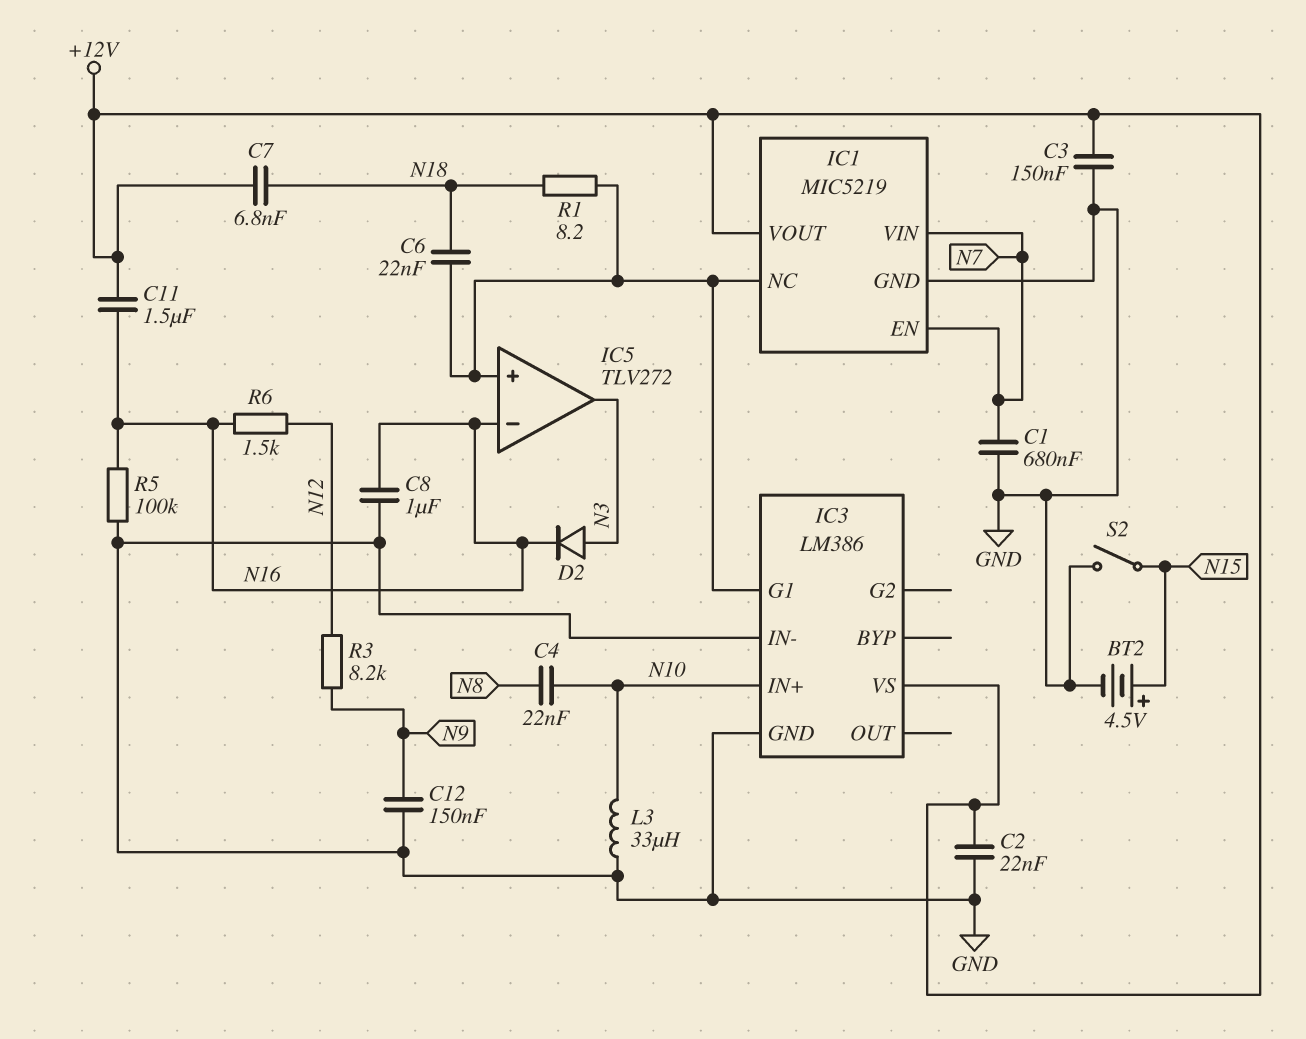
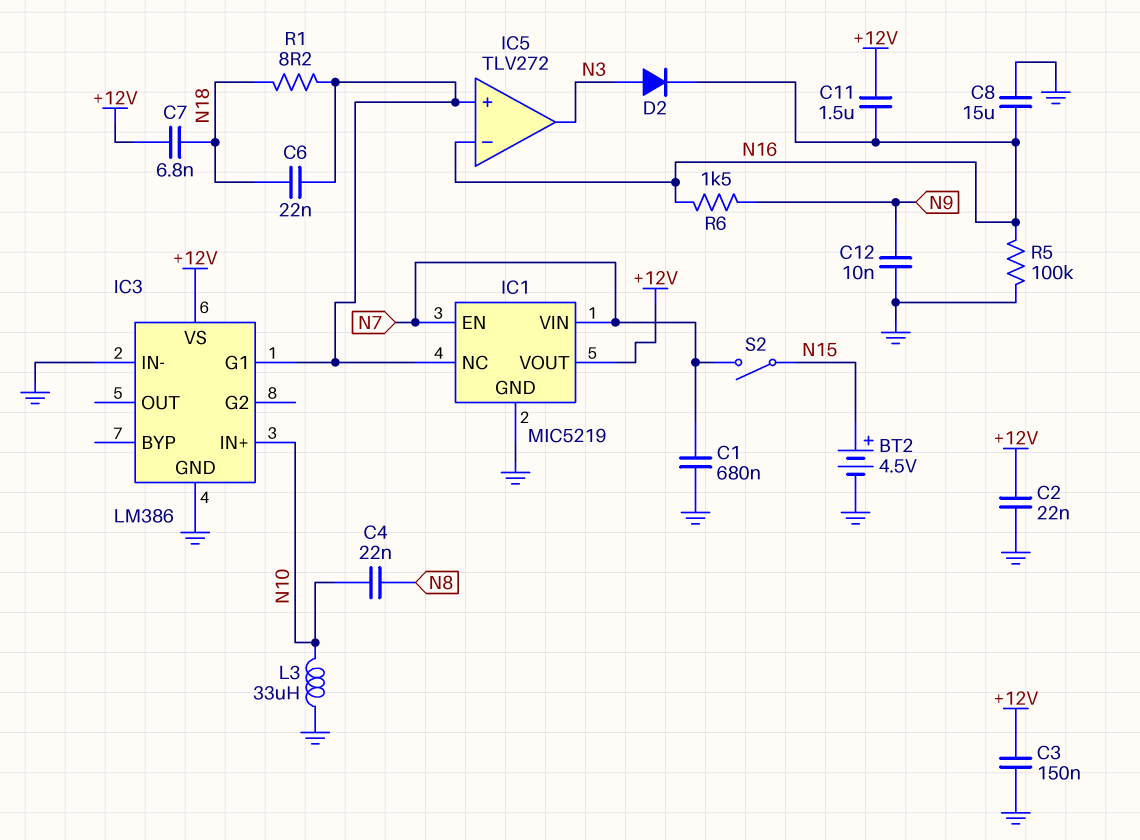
C8: 1uF (GND, N16) -> 15uF (GND, N16)
C12: 150nF (GND, N9) -> 10nF (GND, N9)
R3: 8.2k (N9, N12) -> none
R6: 1.5k (N12, N16) -> 1.5k (N9, N16)
S2: switch (GND, N15) -> switch (N7, N15)

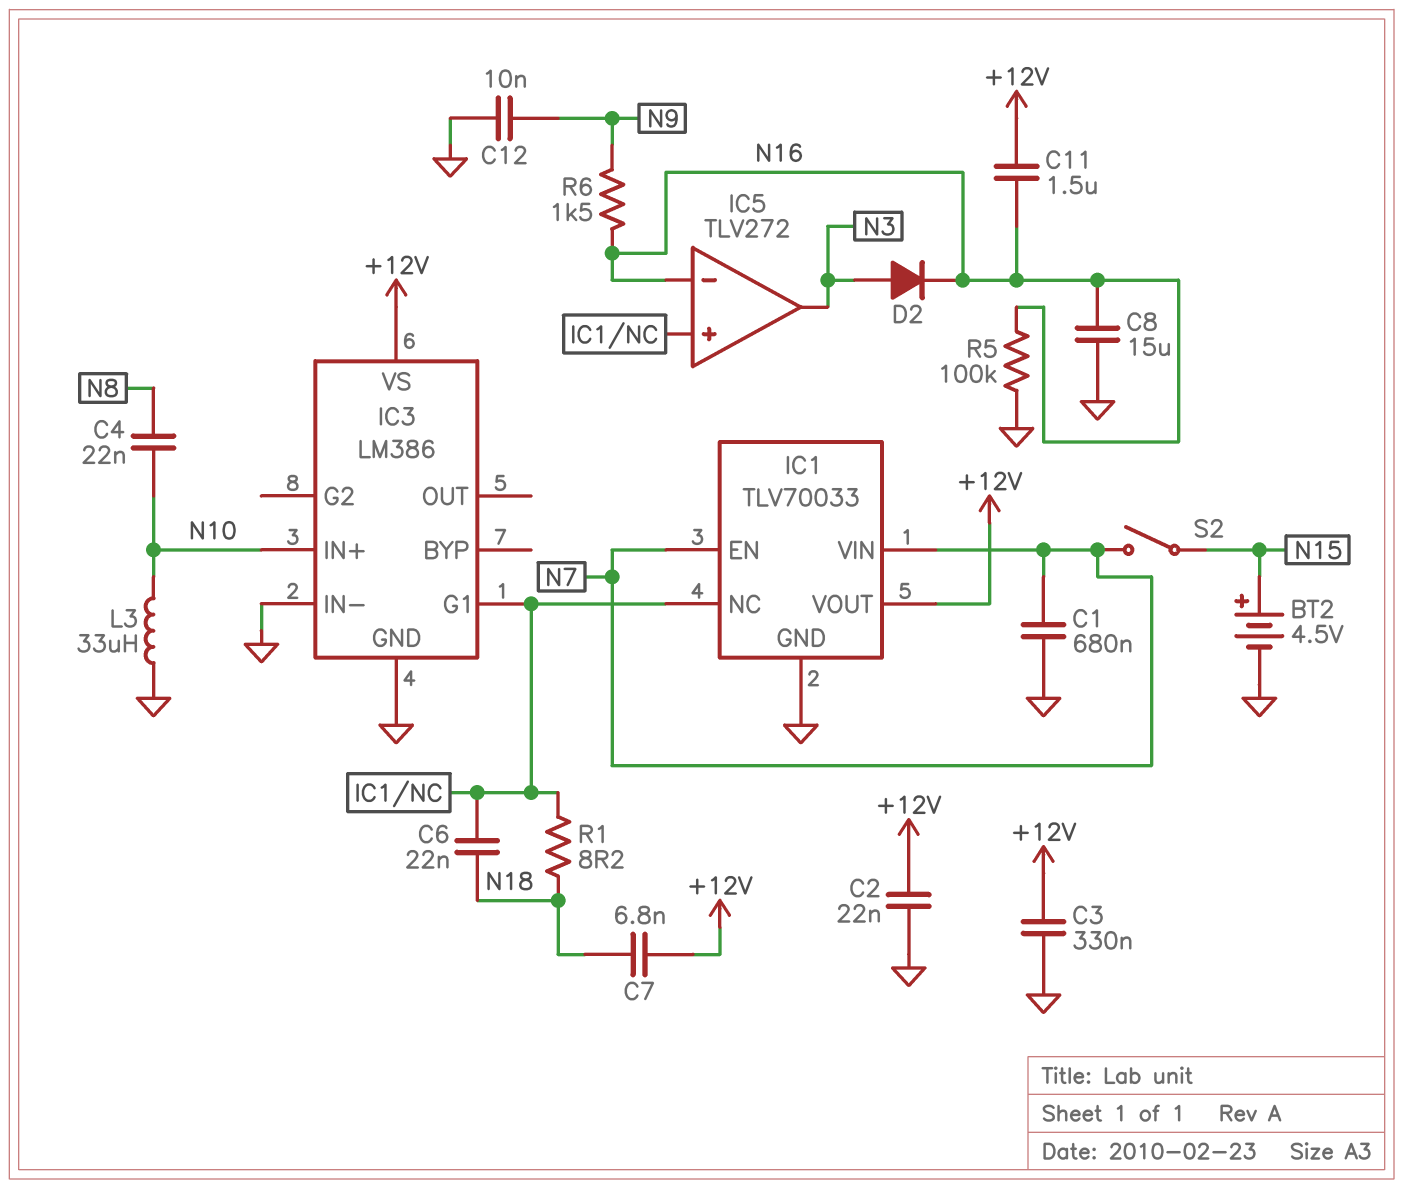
C3: 150nF (+12V, GND) -> 330nF (+12V, GND)
IC1: MIC5219 -> TLV70033

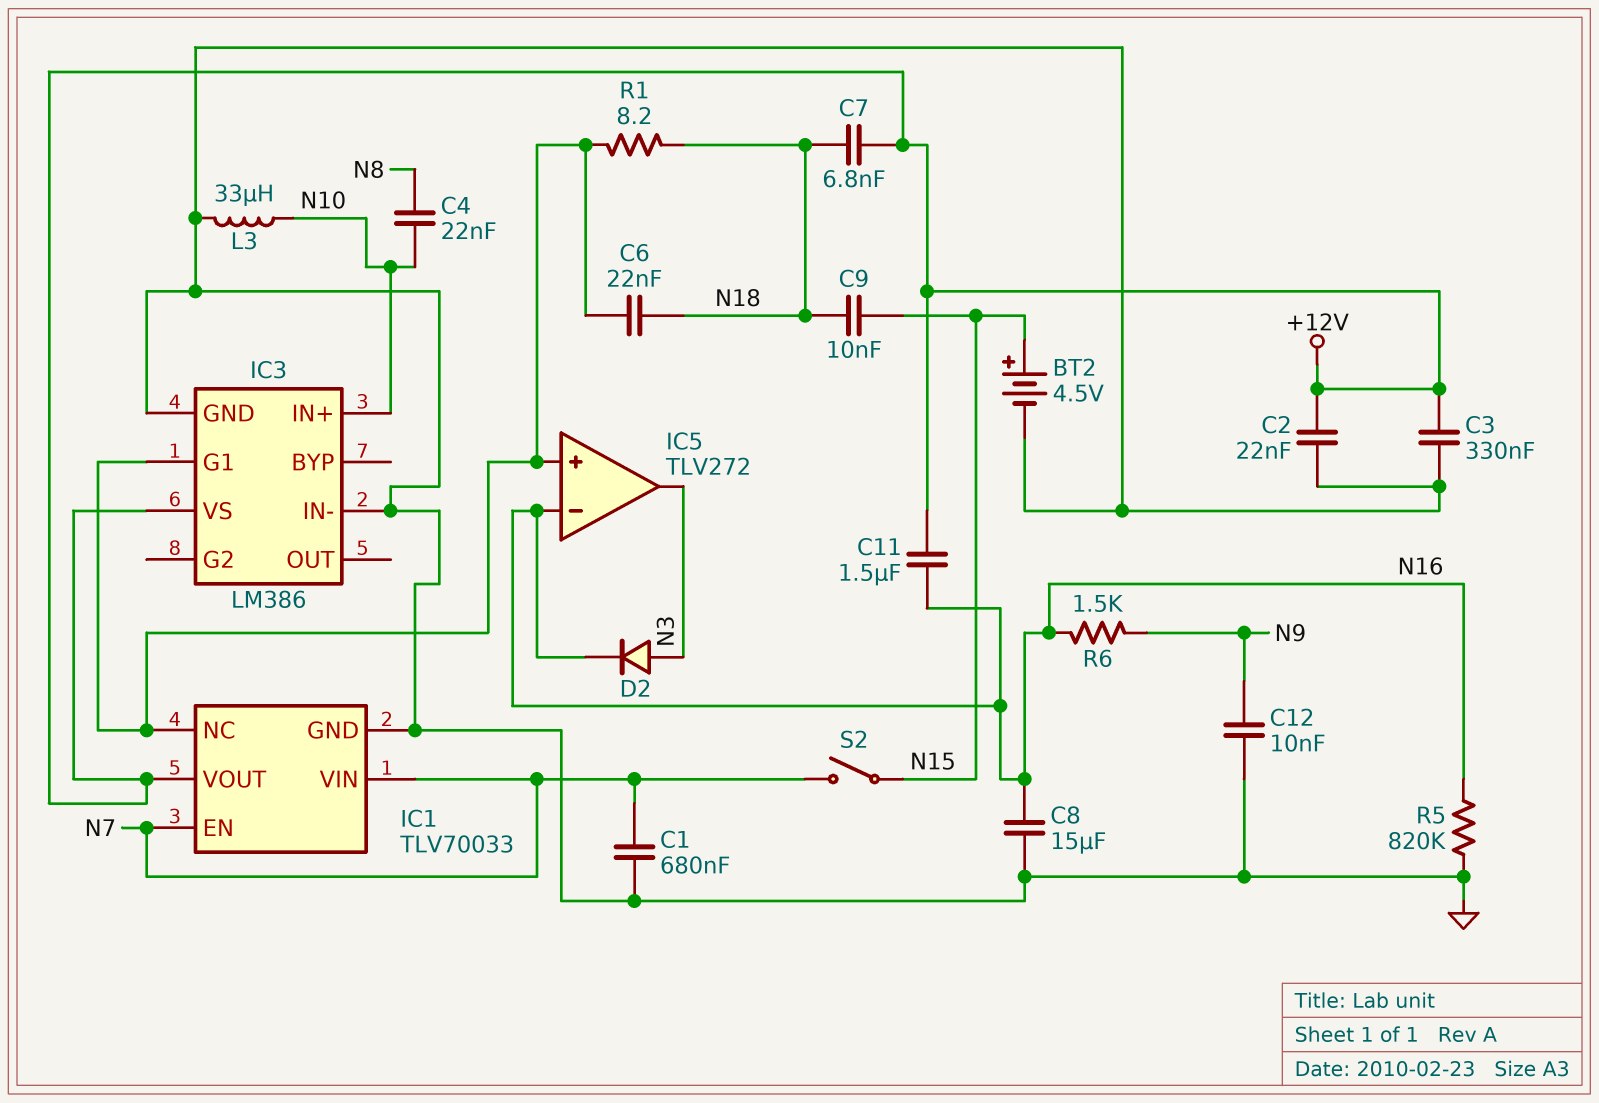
C9: none -> 10nF (N15, N18)
R5: 100k (GND, N16) -> 820k (GND, N16)

